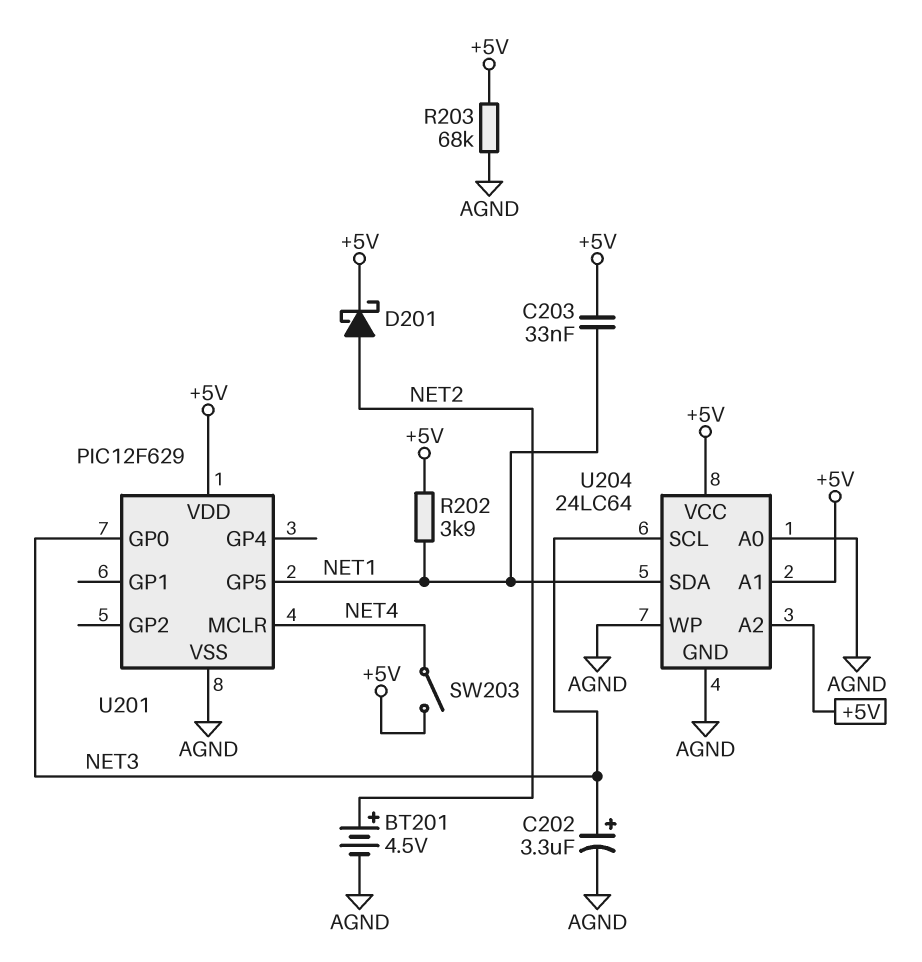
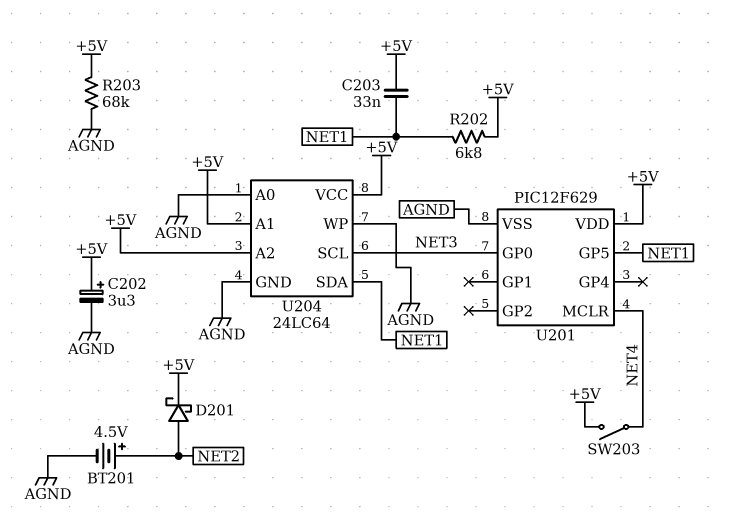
C202: 3.3uF (plus NET3, minus AGND) -> 3.3uF (plus +5V, minus AGND)
R202: 3.9k (+5V, NET1) -> 6.8k (+5V, NET1)

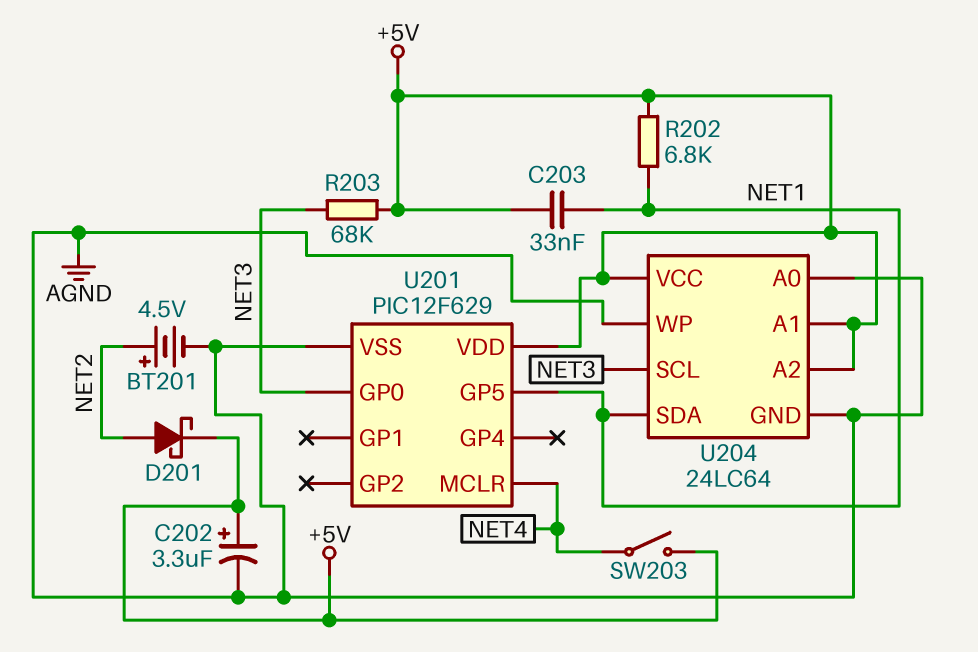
R203: 68k (+5V, AGND) -> 68k (+5V, NET3)

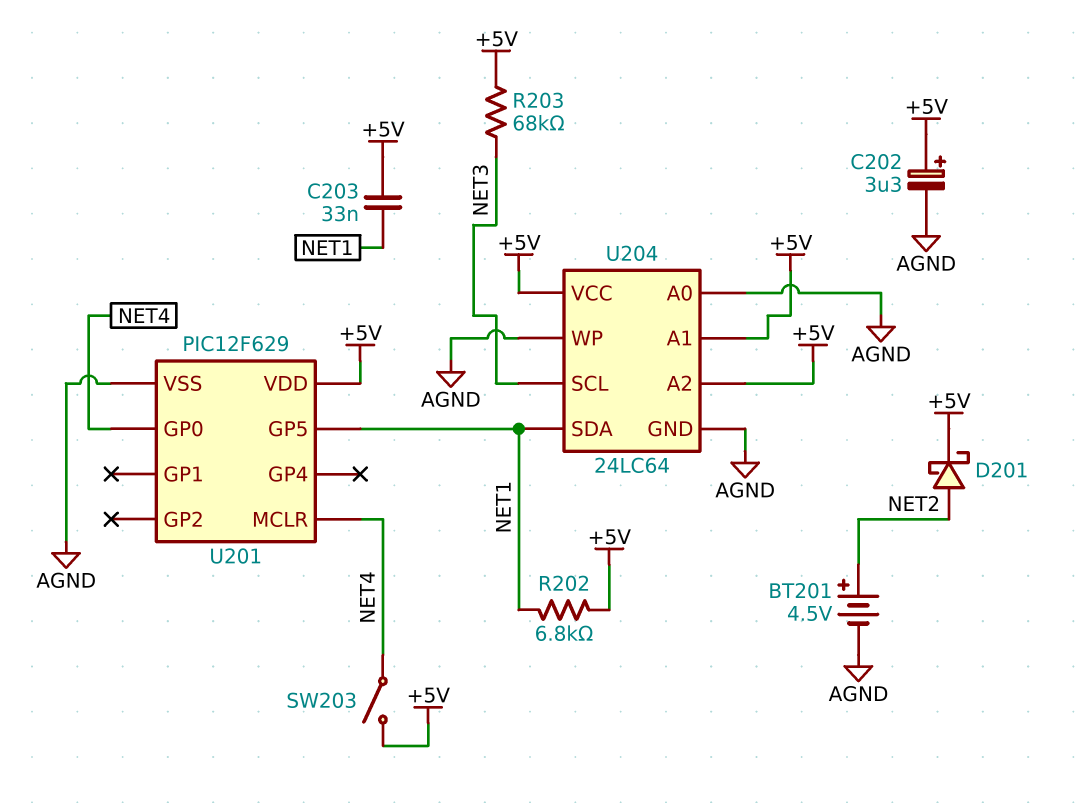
U201 pin GP0: NET3 -> NET4

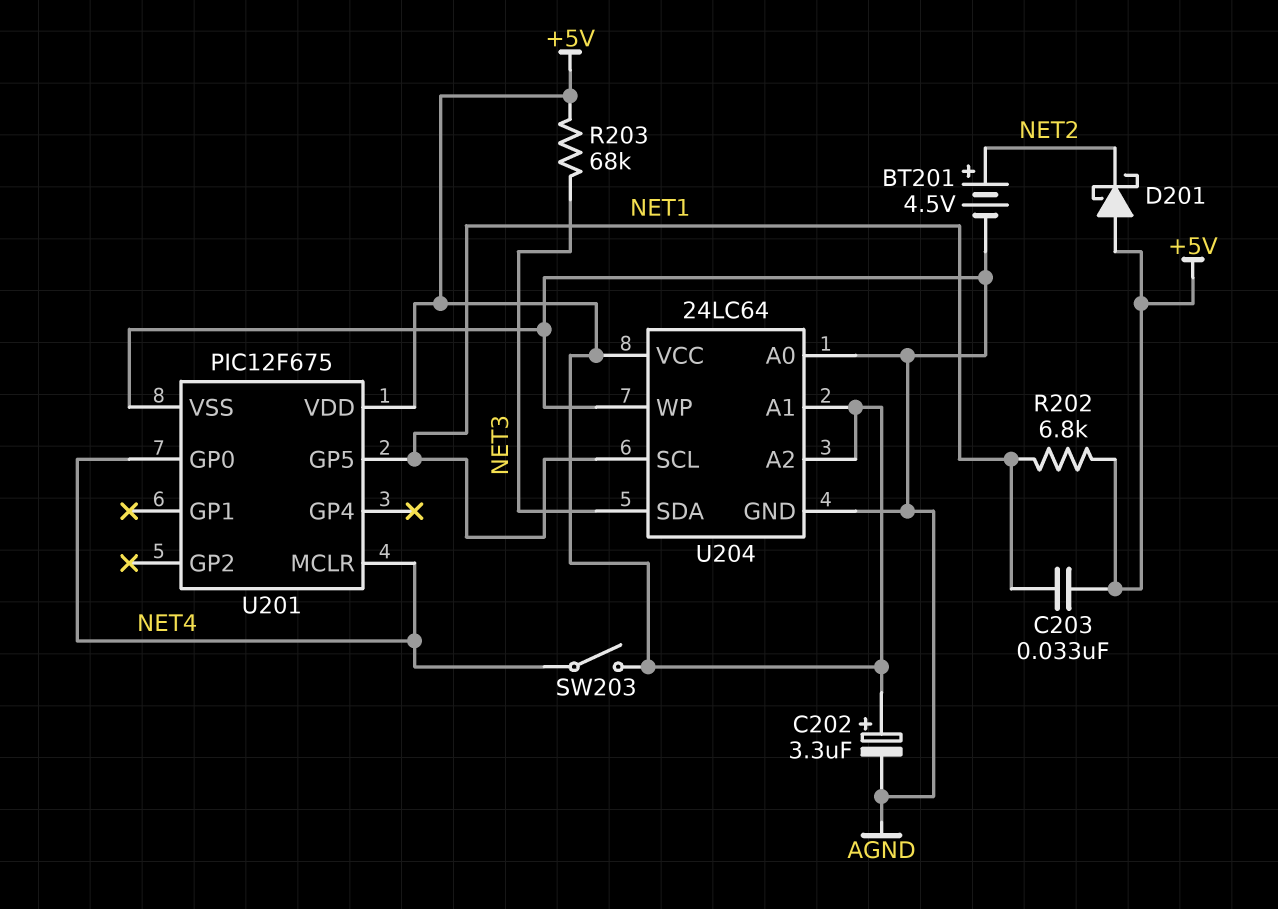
D201: schottky (A NET2, K +5V) -> schottky (A +5V, K NET2)
U201: PIC12F629 -> PIC12F675
U204 pin SCL: NET3 -> NET1
U204 pin SDA: NET1 -> NET3

